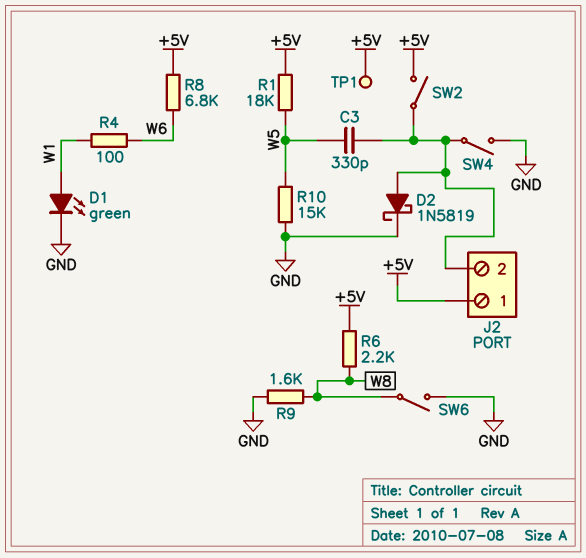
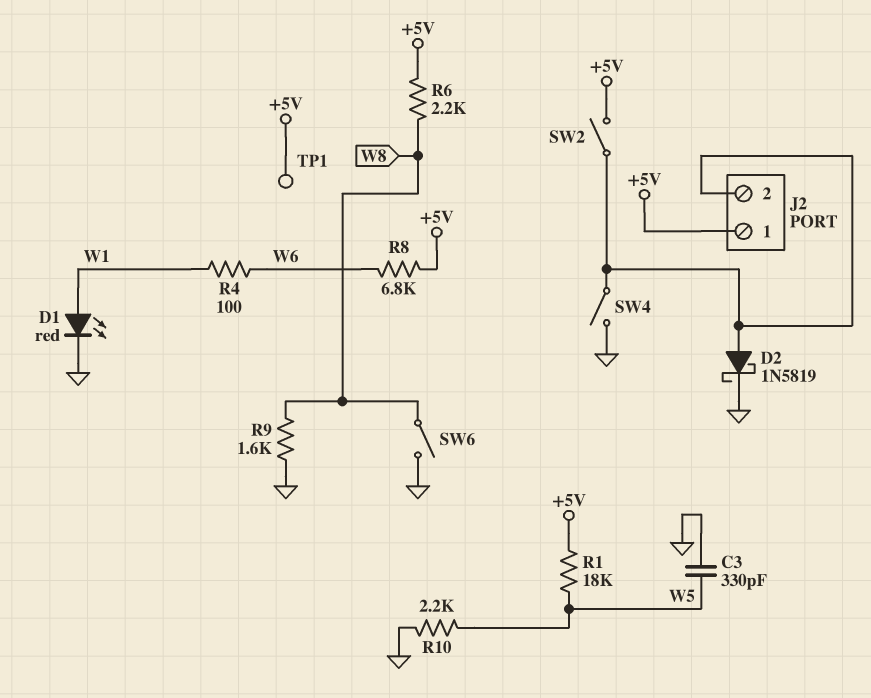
C3: 330pF (J2/2, W5) -> 330pF (GND, W5)
D1: LED green (A W1, K GND) -> LED red (A W1, K GND)
R10: 15k (GND, W5) -> 2.2k (GND, W5)

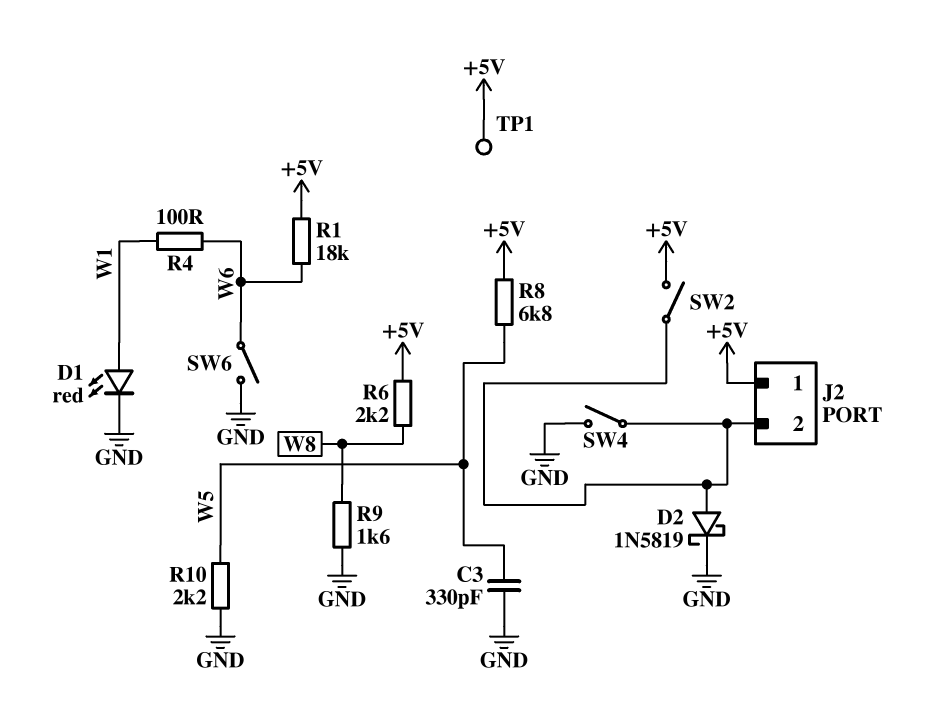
R1: 18k (+5V, W5) -> 18k (+5V, W6)
R8: 6.8k (+5V, W6) -> 6.8k (+5V, W5)
SW6: switch (GND, W8) -> switch (GND, W6)

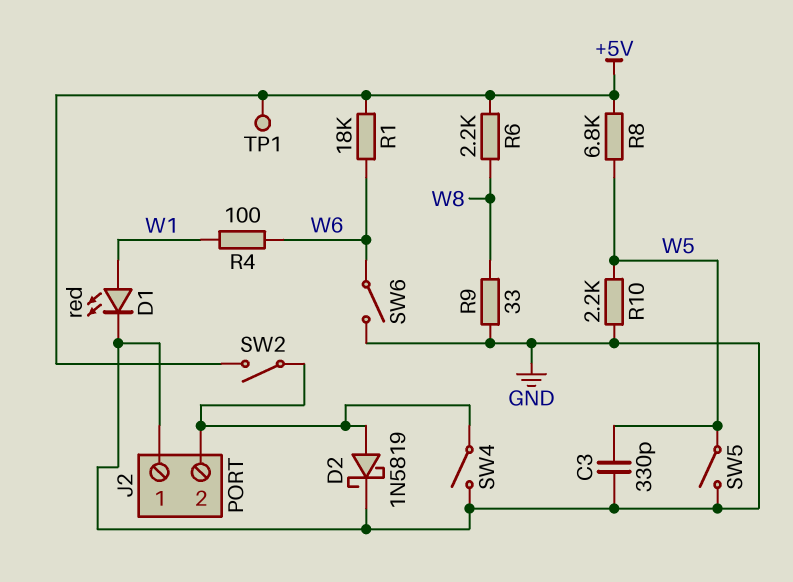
J2 pin 1: +5V -> GND
R9: 1.6k (GND, W8) -> 33 (GND, W8)
SW5: none -> switch (GND, W5)

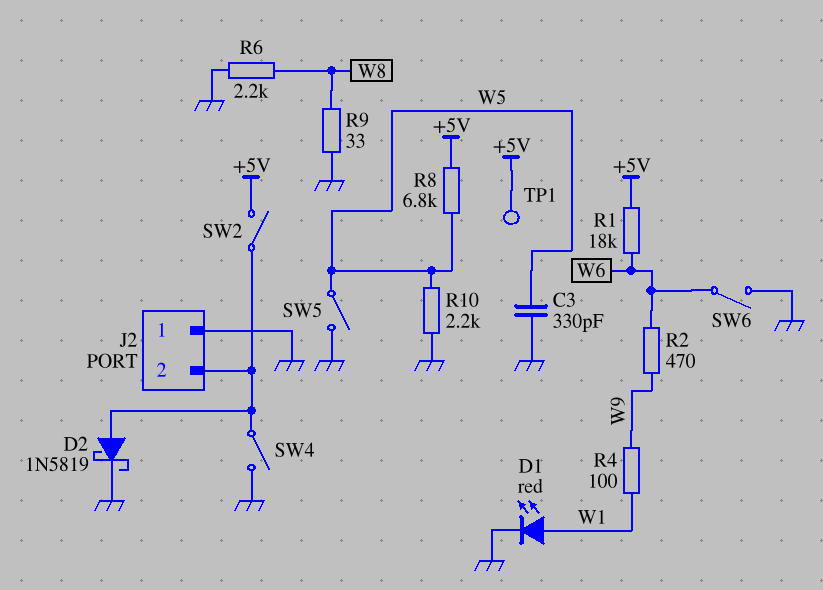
R2: none -> 470 (W6, W9)
R4: 100 (W1, W6) -> 100 (W1, W9)
R6: 2.2k (+5V, W8) -> 2.2k (GND, W8)

